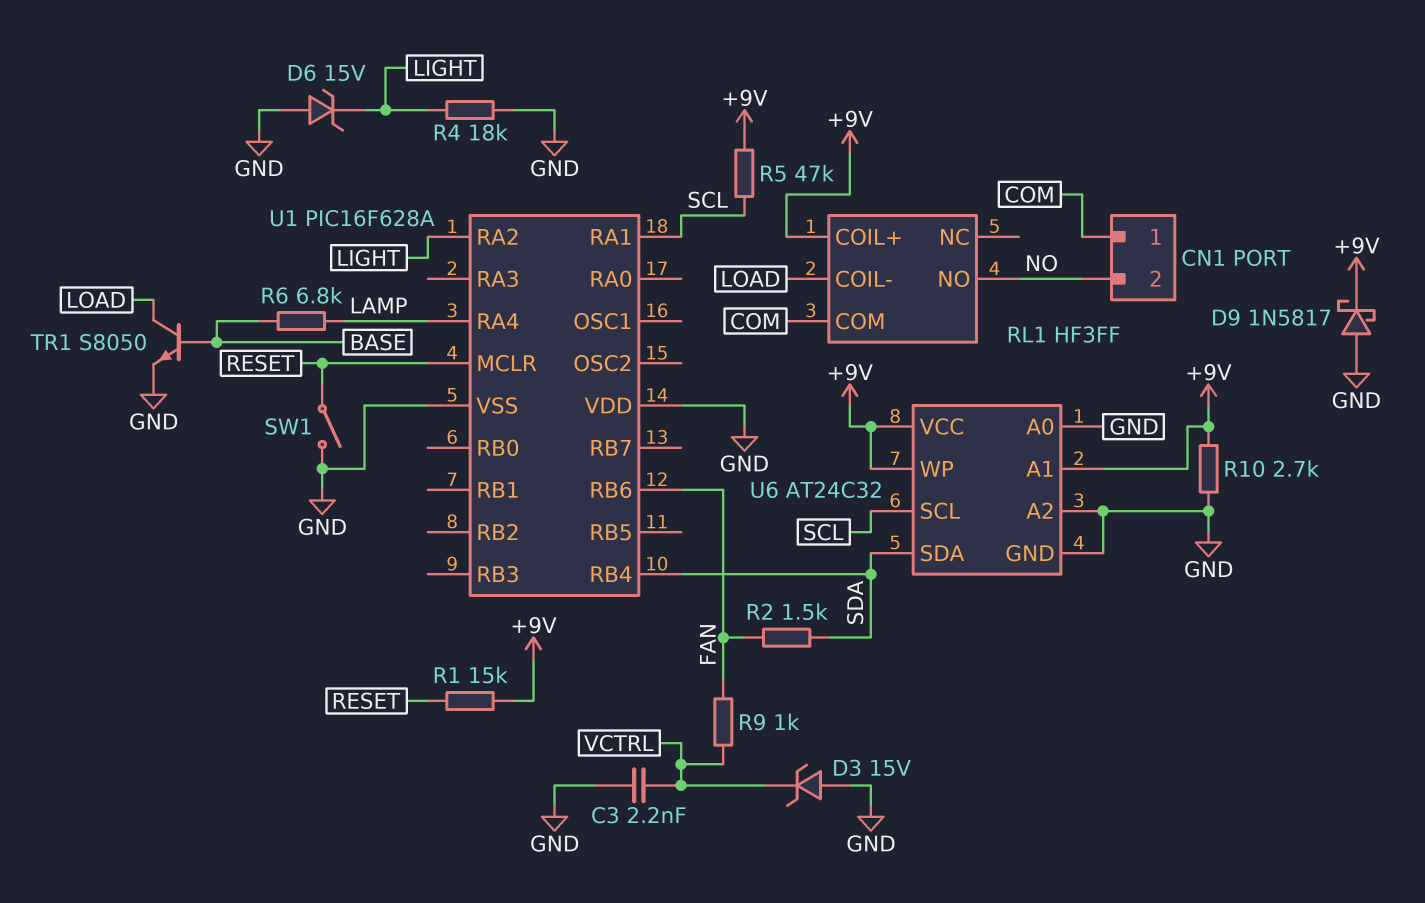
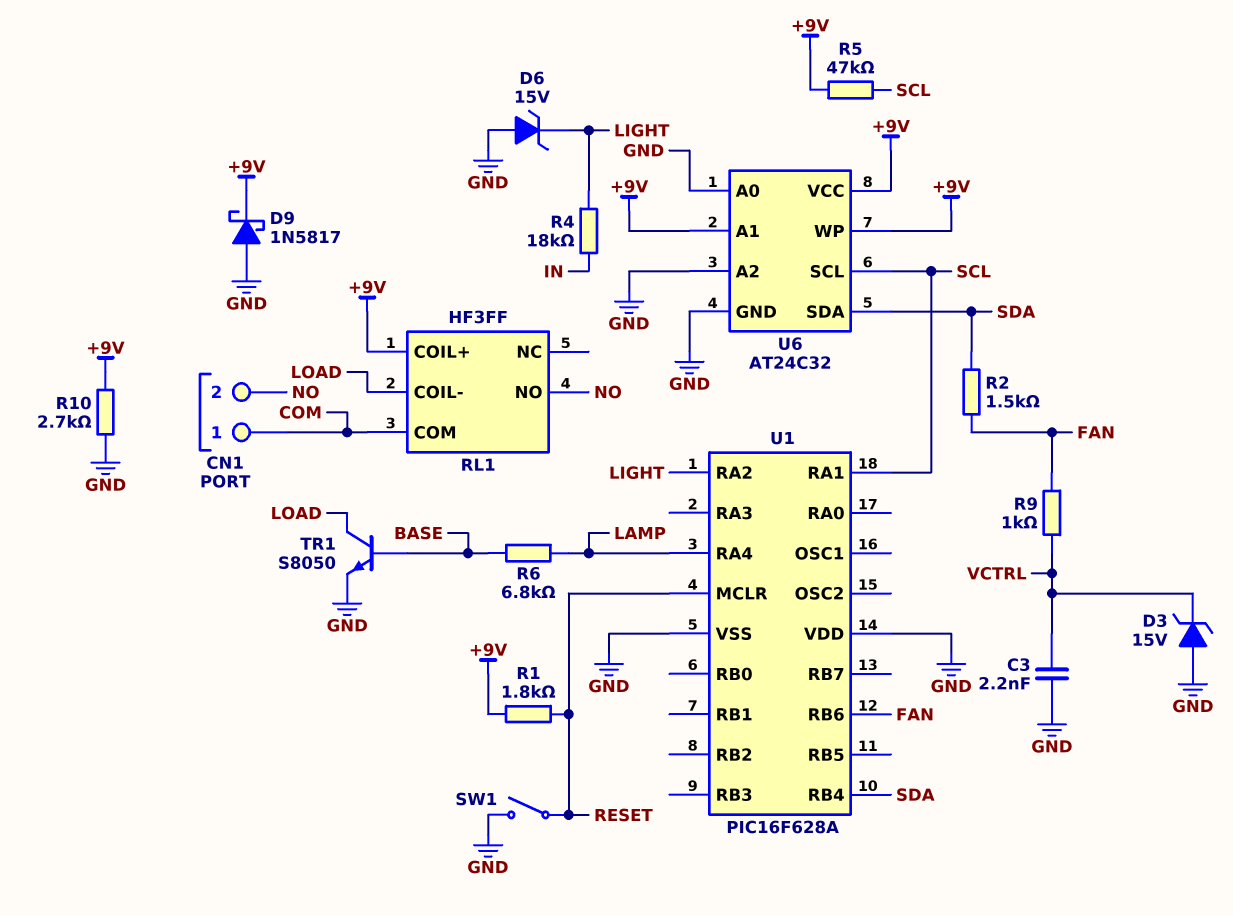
R1: 15k (+9V, RESET) -> 1.8k (+9V, RESET)
R4: 18k (GND, LIGHT) -> 18k (IN, LIGHT)

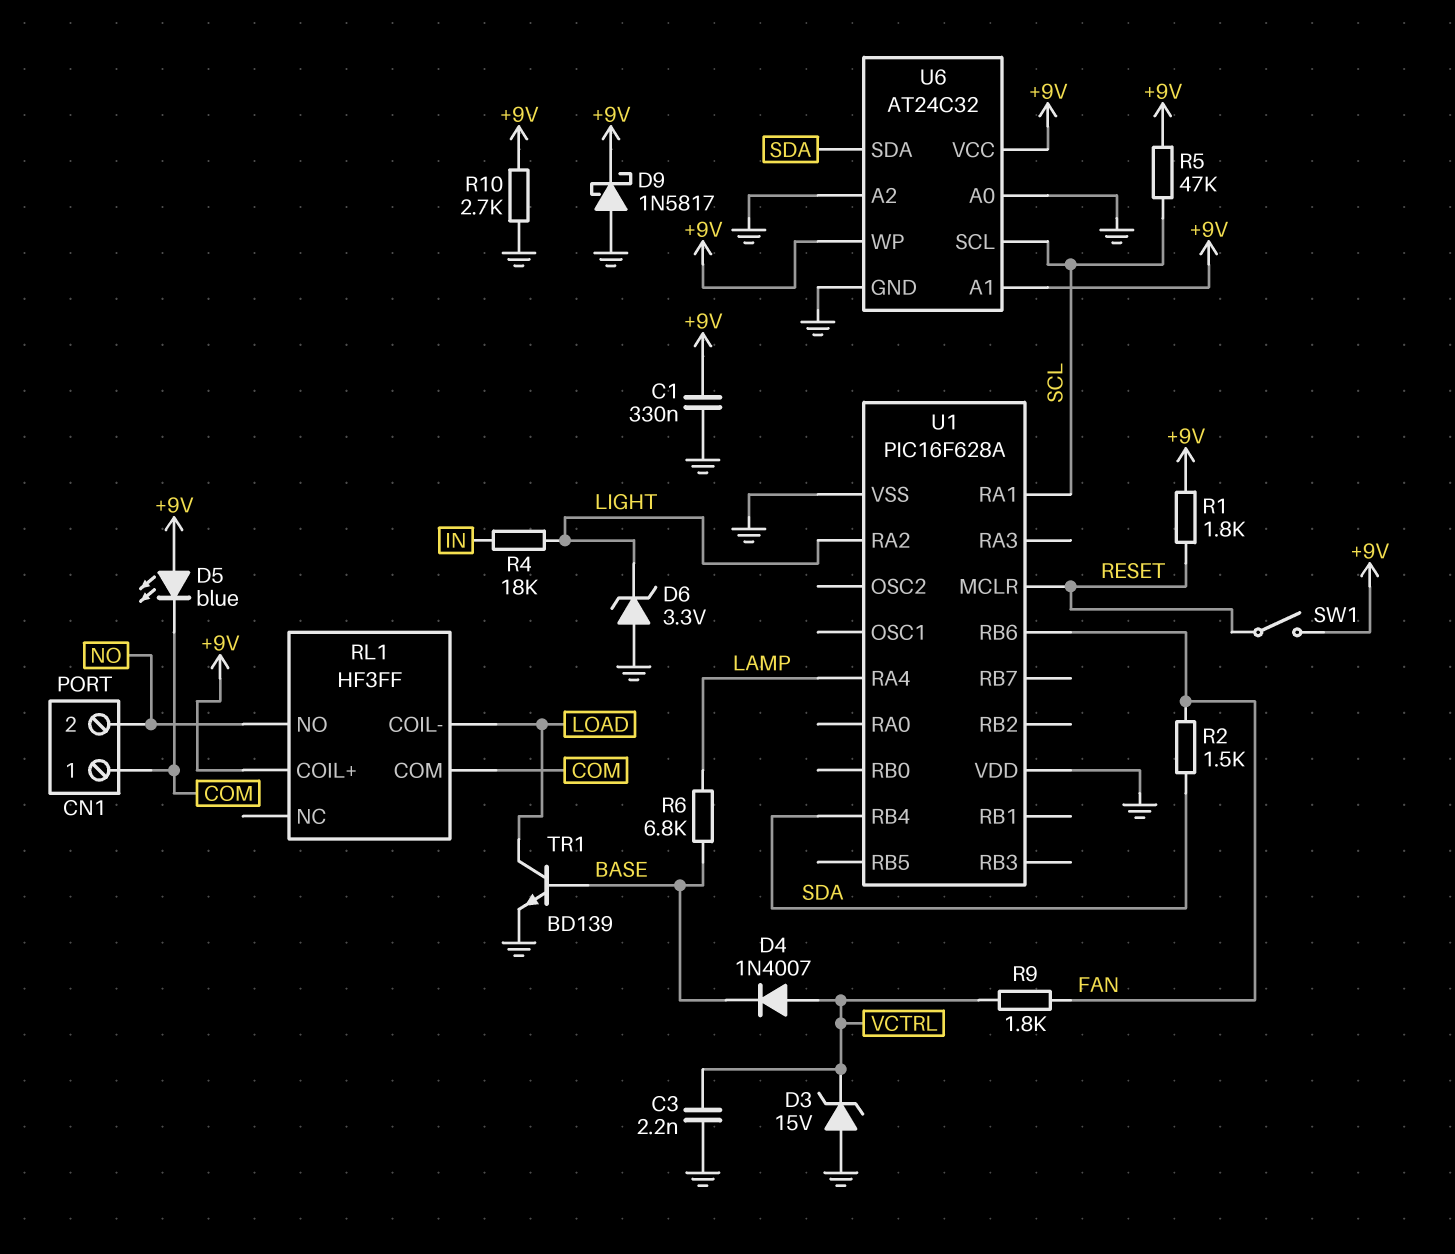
C1: none -> 330nF (+9V, GND)
D4: none -> diode 1N4007 (A VCTRL, K BASE)
D5: none -> LED blue (A +9V, K COM)
D6: zener 15V (A GND, K LIGHT) -> zener 3.3V (A GND, K LIGHT)
R9: 1k (FAN, VCTRL) -> 1.8k (FAN, VCTRL)
SW1: switch (GND, RESET) -> switch (+9V, RESET)
TR1: NPN S8050 (B BASE, C LOAD, E GND) -> NPN BD139 (B BASE, C LOAD, E GND)

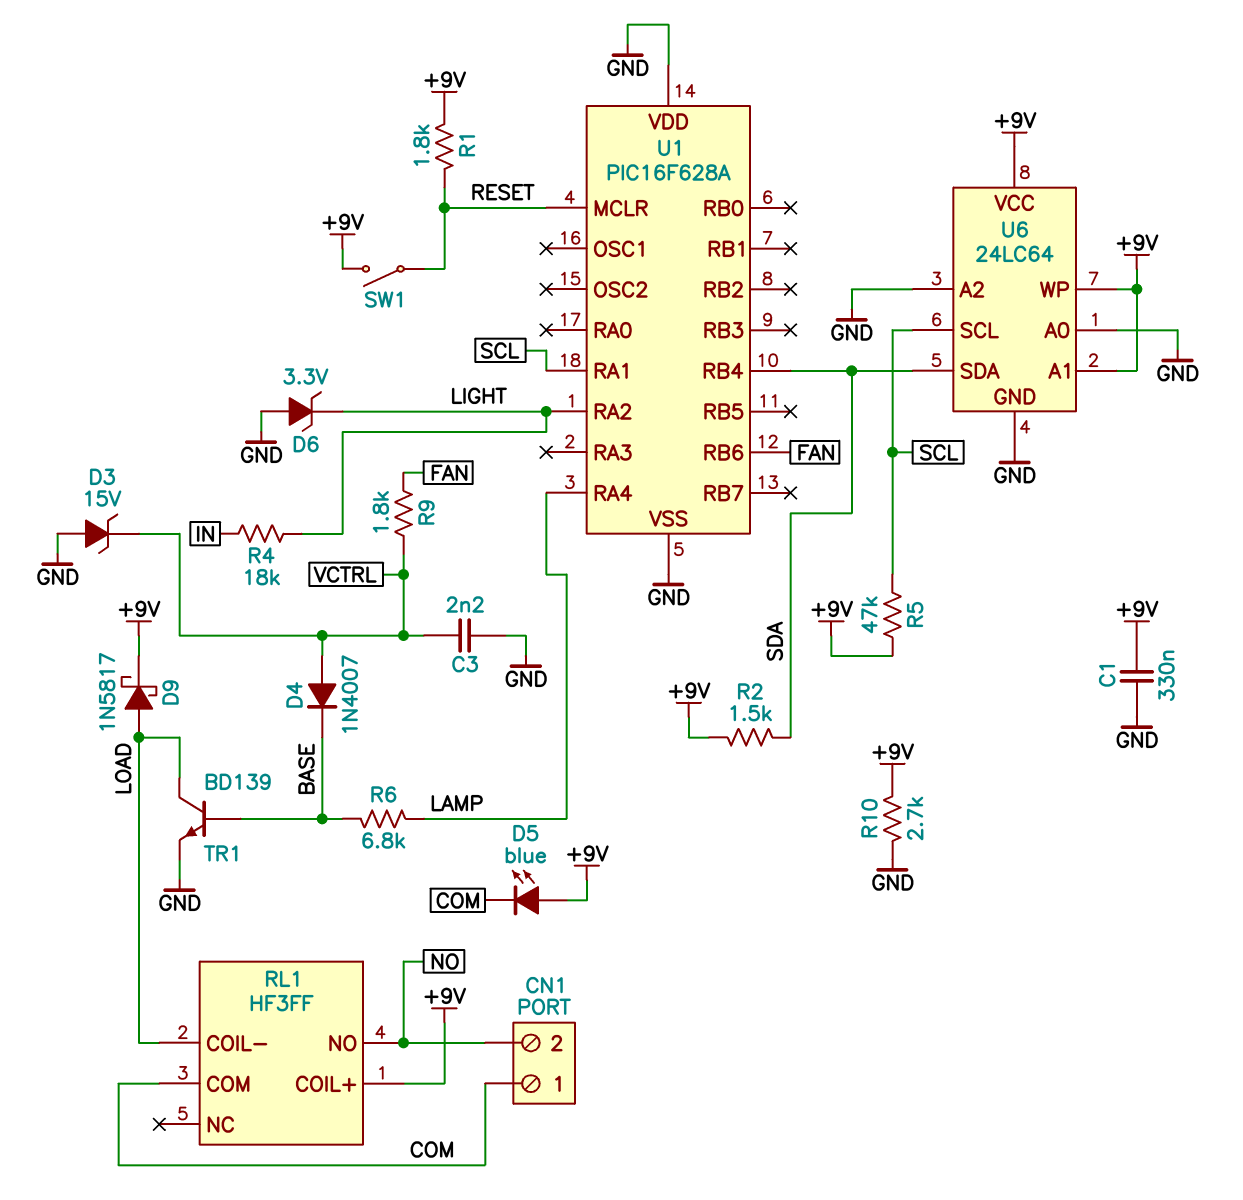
D9: schottky 1N5817 (A GND, K +9V) -> schottky 1N5817 (A LOAD, K +9V)
R2: 1.5k (FAN, SDA) -> 1.5k (+9V, SDA)
U6: AT24C32 -> 24LC64

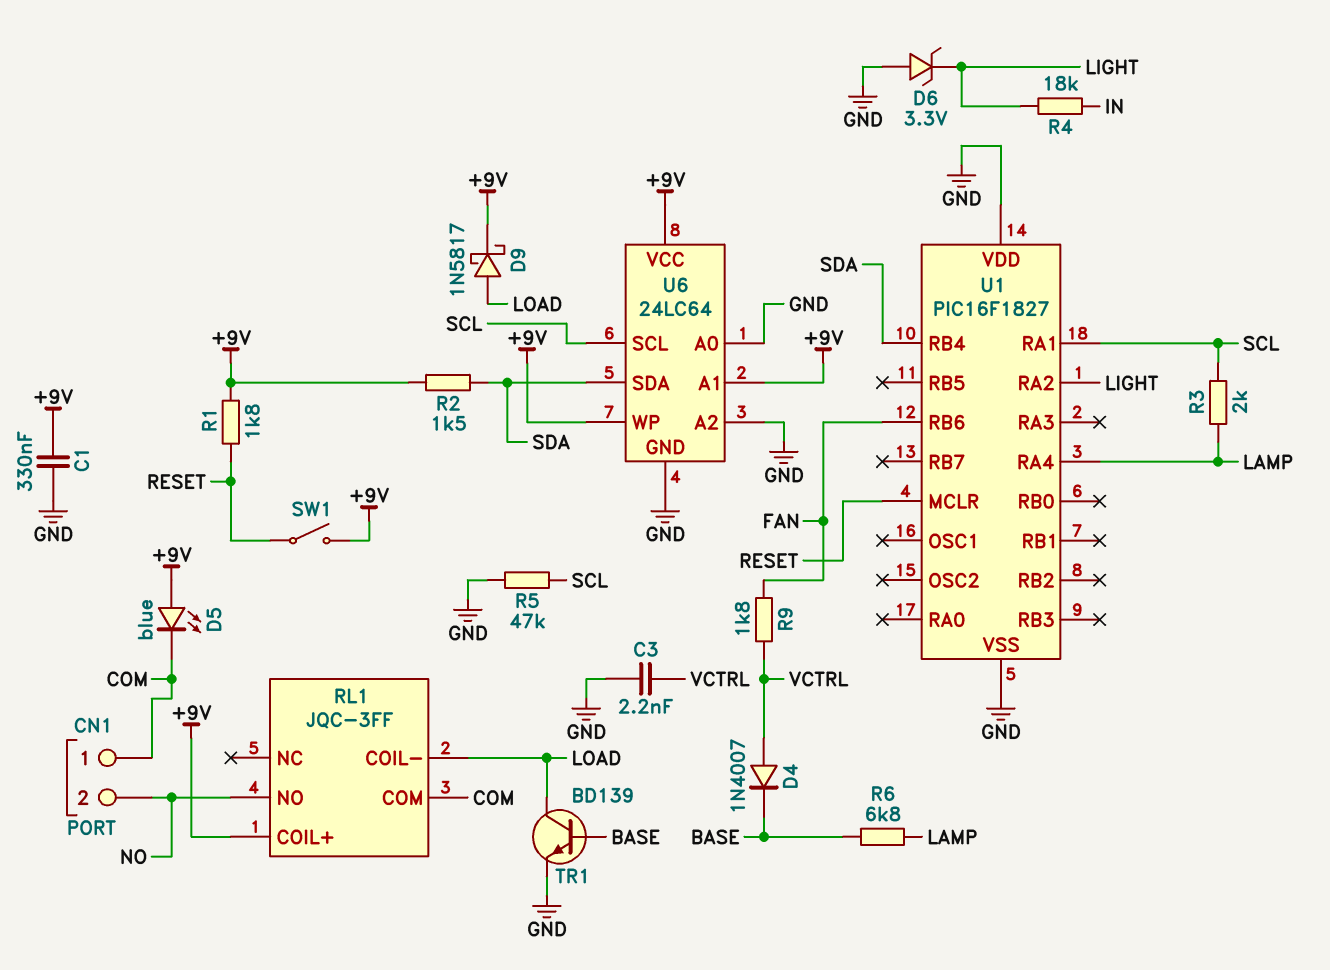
D3: zener 15V (A GND, K VCTRL) -> none
R3: none -> 2k (LAMP, SCL)
R5: 47k (+9V, SCL) -> 47k (GND, SCL)
R10: 2.7k (+9V, GND) -> none
RL1: HF3FF -> JQC-3FF
U1: PIC16F628A -> PIC16F1827

